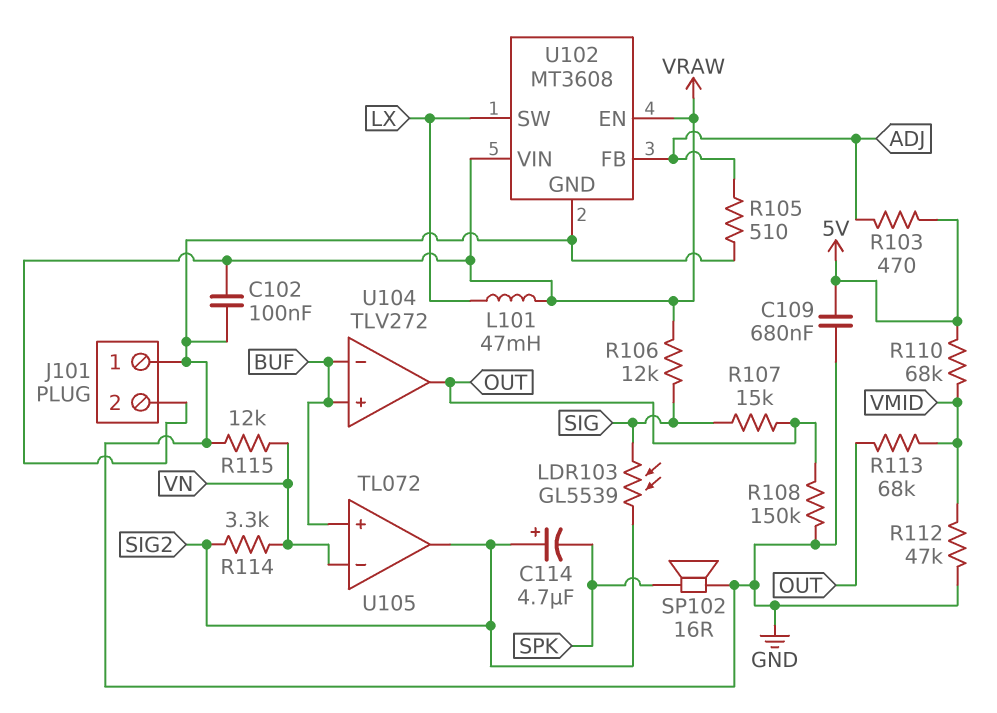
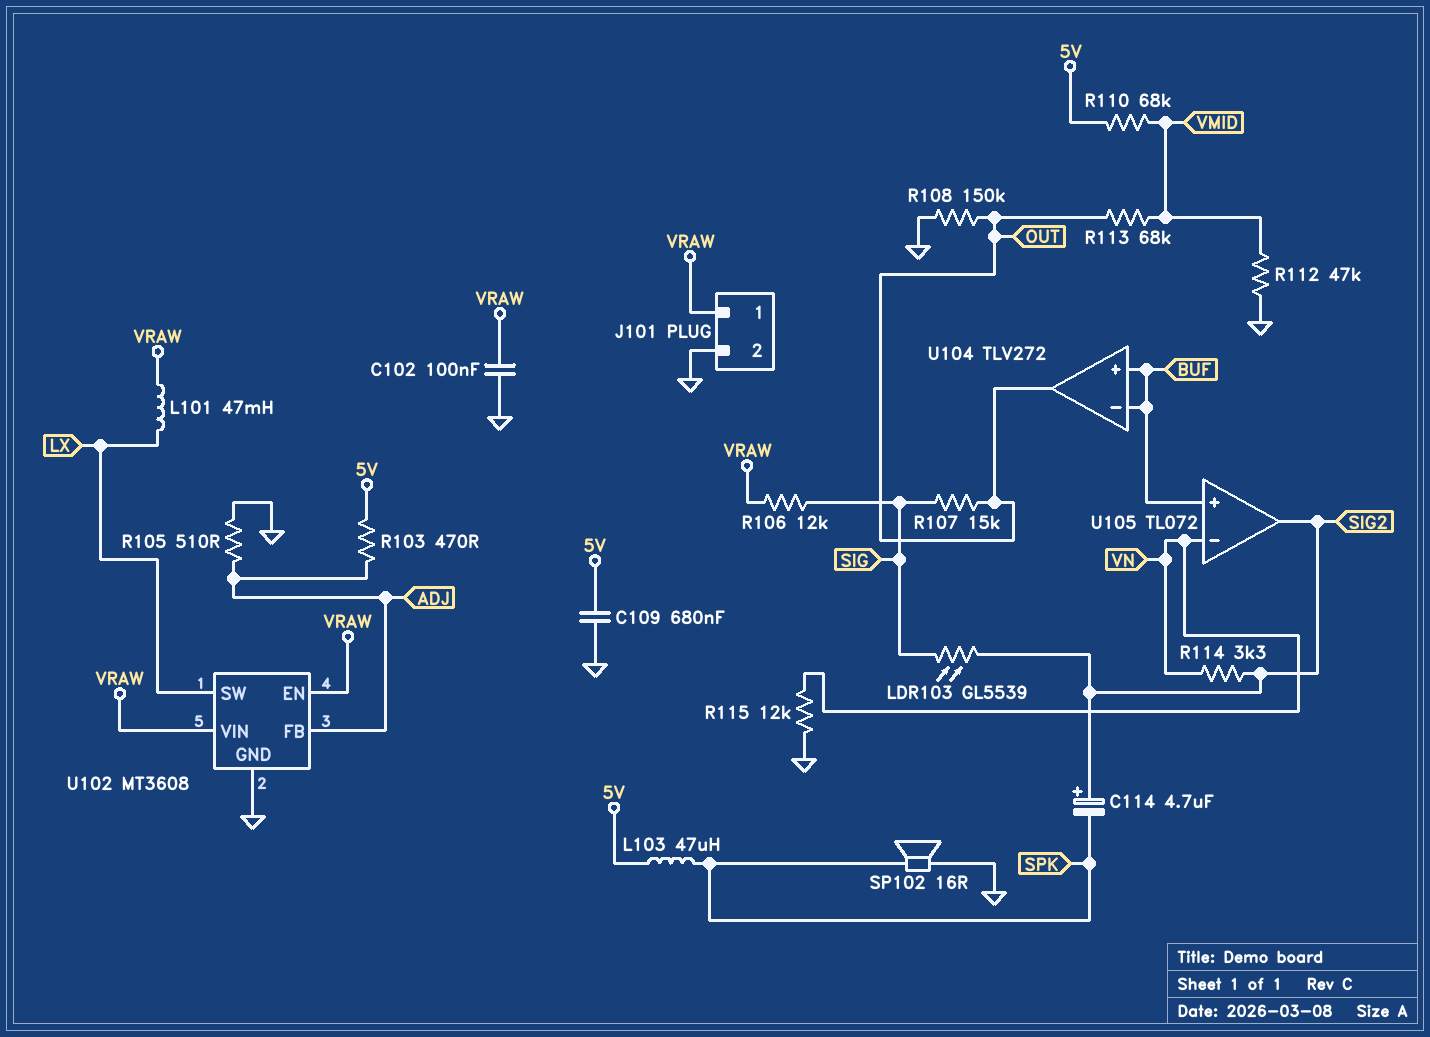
J101 pin 1: GND -> VRAW
J101 pin 2: VRAW -> GND
L103: none -> 47uH (5V, SPK)

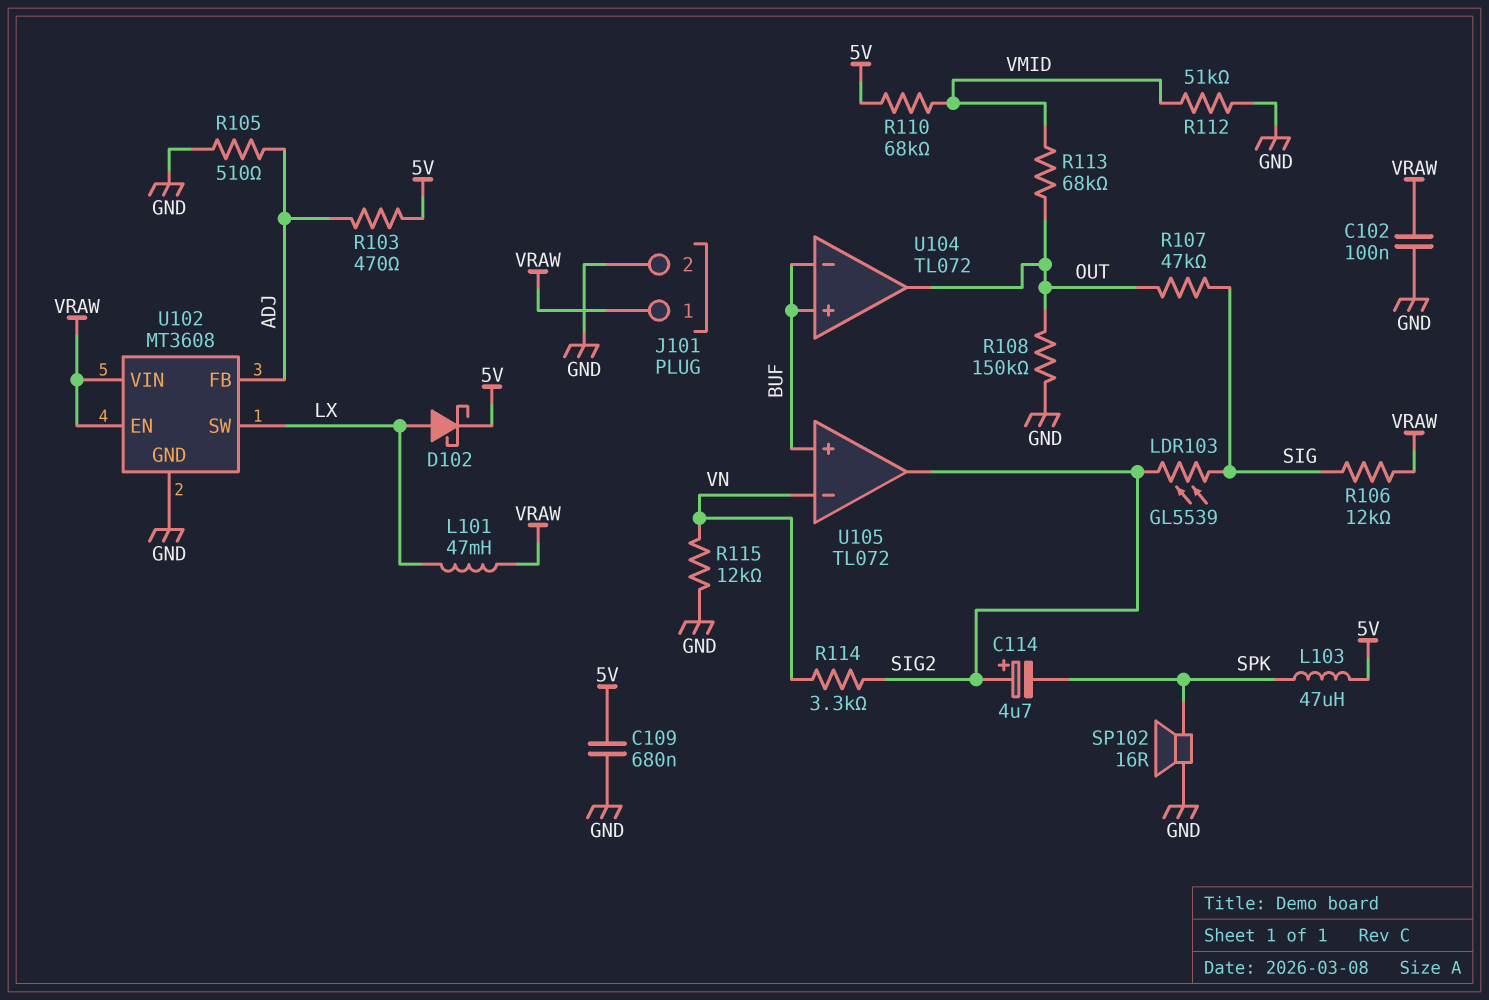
D102: none -> schottky (A LX, K 5V)
R107: 15k (OUT, SIG) -> 47k (OUT, SIG)
R112: 47k (GND, VMID) -> 51k (GND, VMID)
U104: TLV272 -> TL072

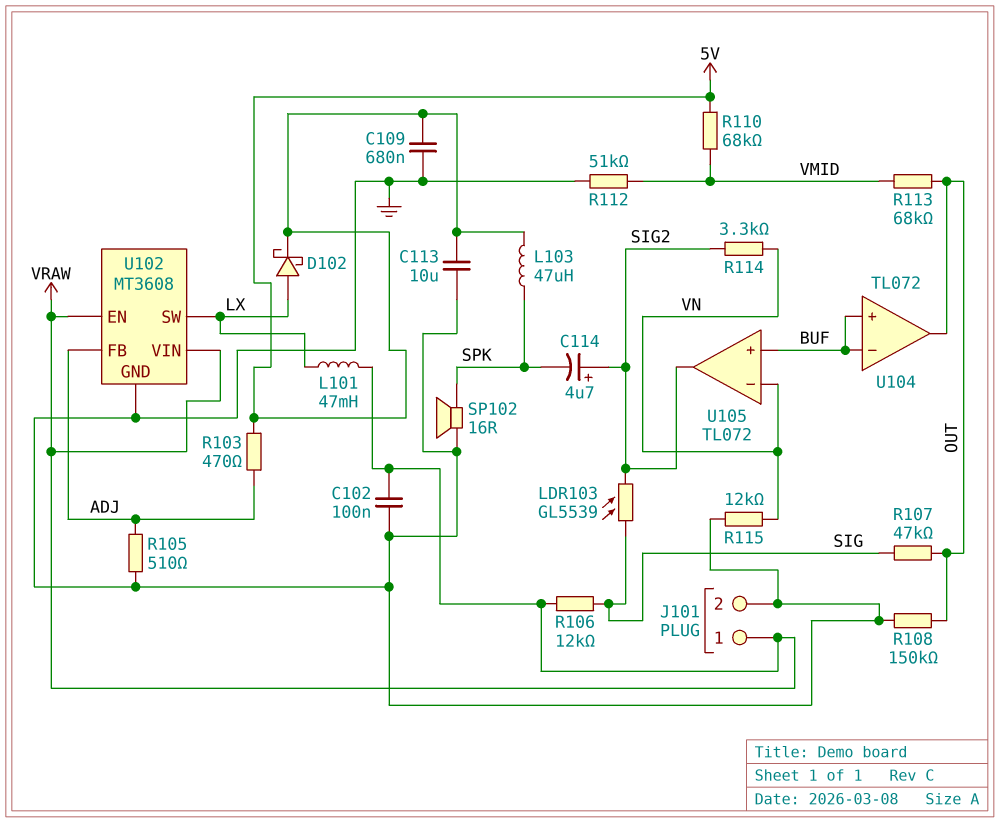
C113: none -> 10uF (5V, GND)

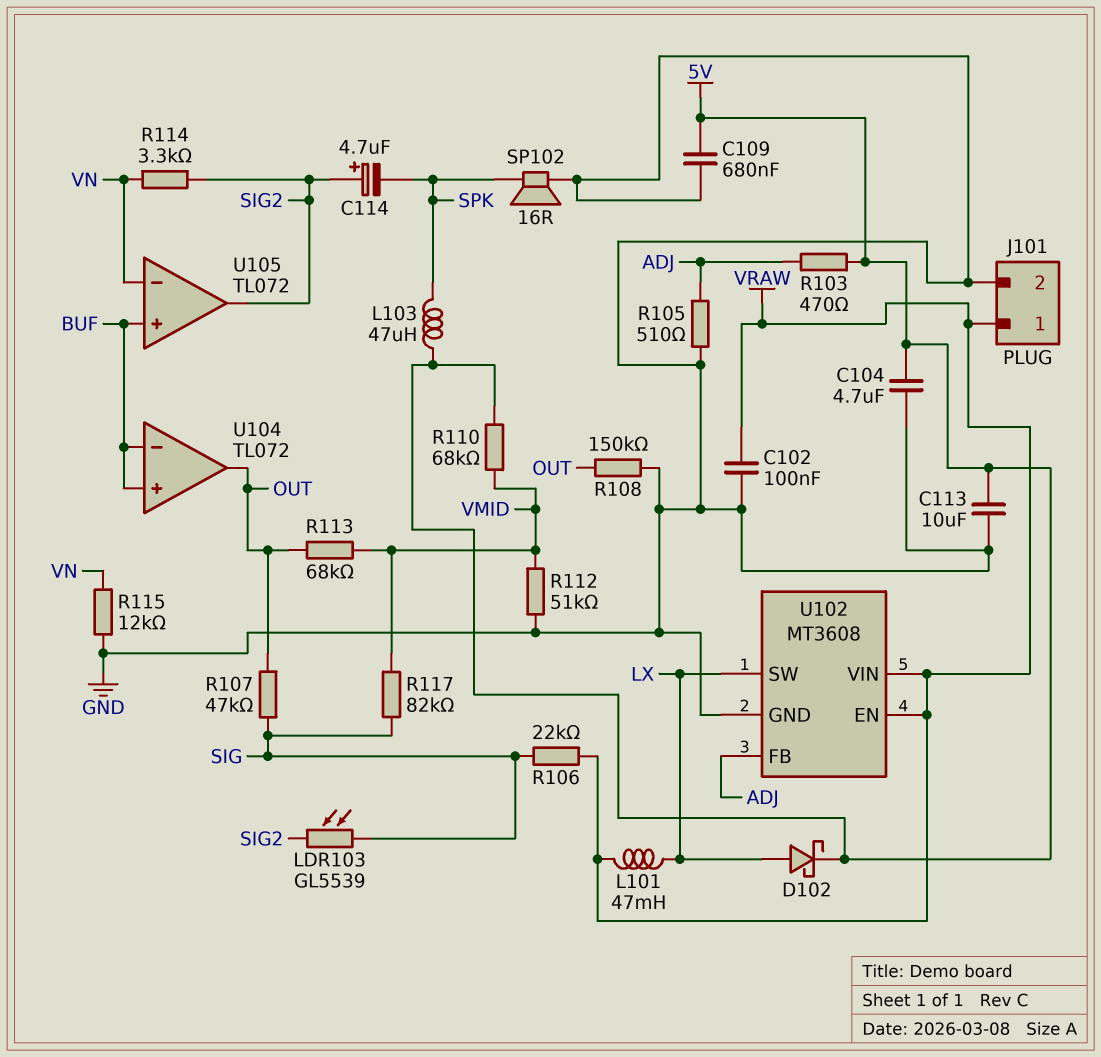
C104: none -> 4.7uF (5V, GND)
R106: 12k (SIG, VRAW) -> 22k (SIG, VRAW)
R117: none -> 82k (SIG, VMID)

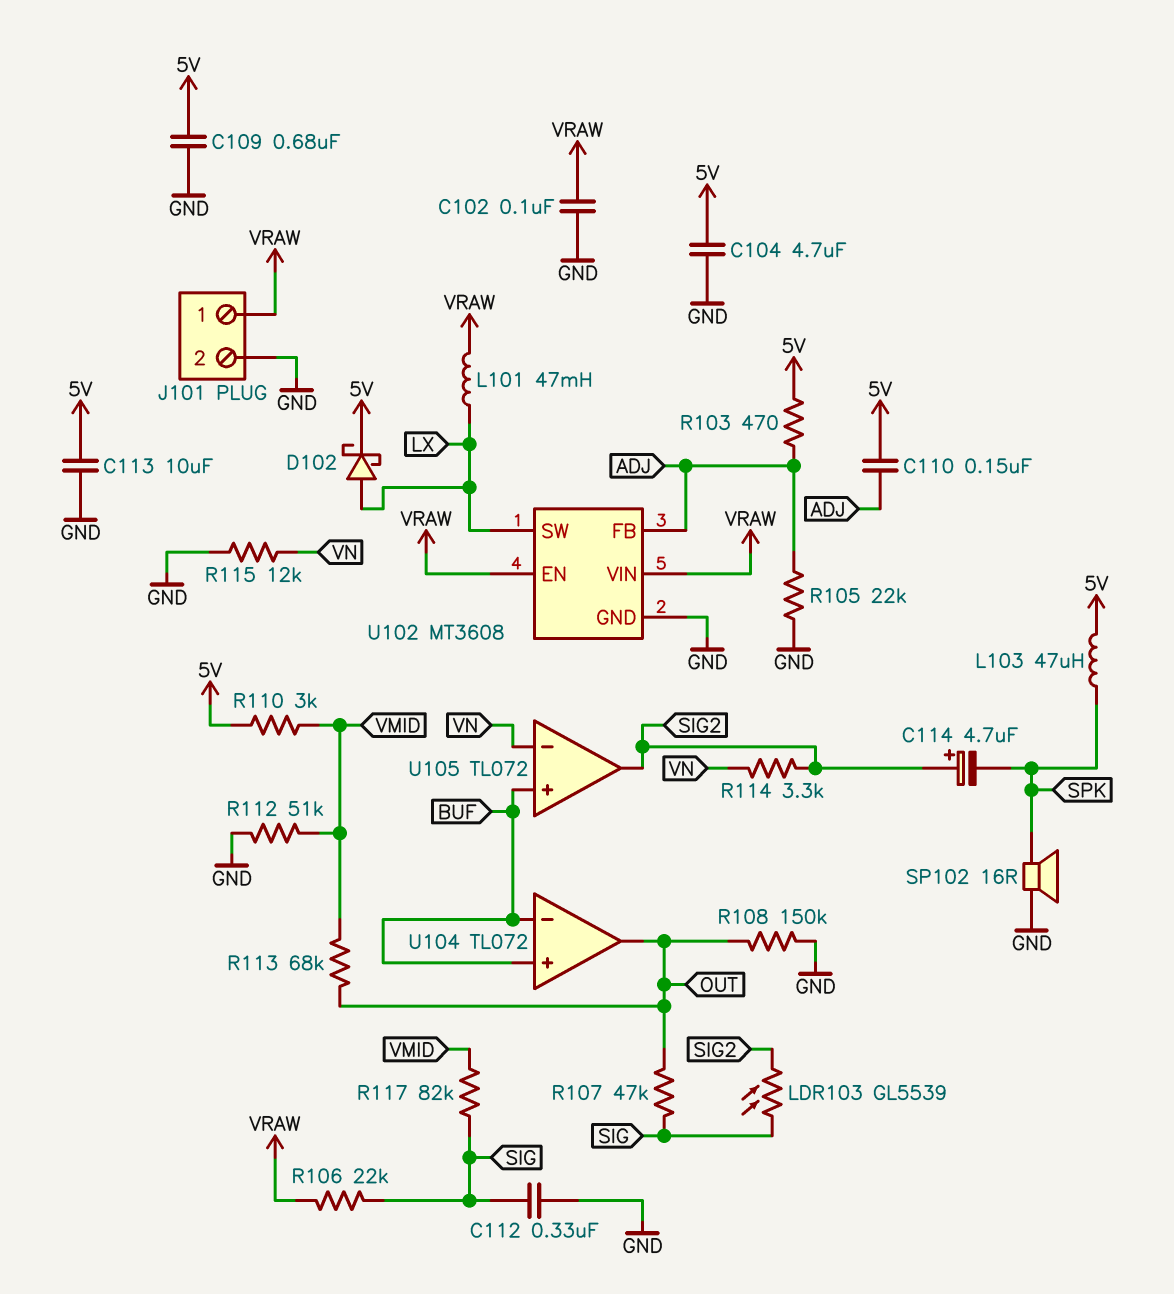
C110: none -> 150nF (5V, ADJ)
C112: none -> 330nF (GND, SIG)
R105: 510 (ADJ, GND) -> 22k (ADJ, GND)
R110: 68k (5V, VMID) -> 3k (5V, VMID)

